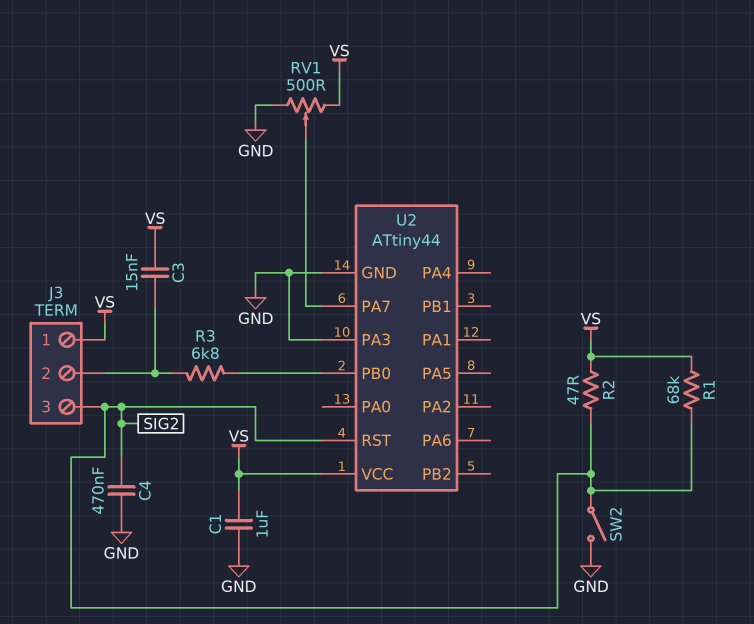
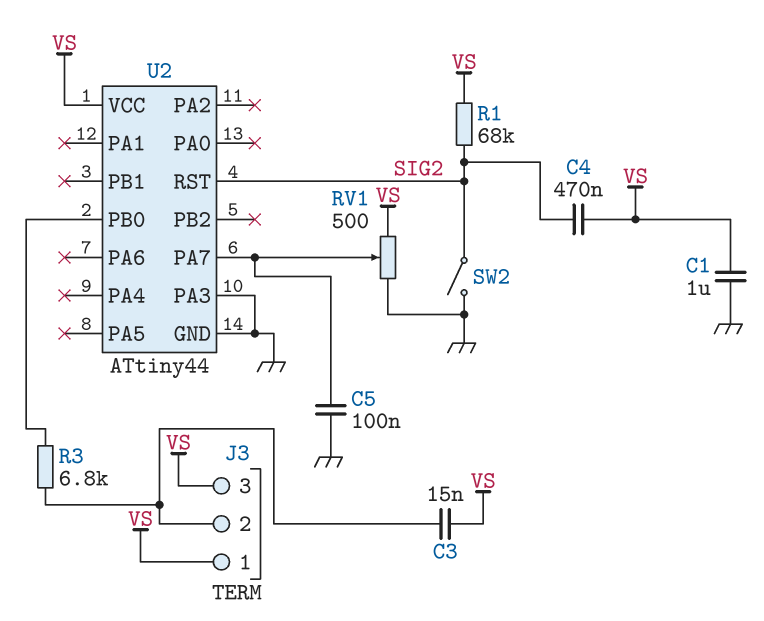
C4: 470nF (GND, SIG2) -> 470nF (SIG2, VS)
C5: none -> 100nF (GND, U2/PA7)
J3 pin 3: SIG2 -> VS
R2: 47 (SIG2, VS) -> none

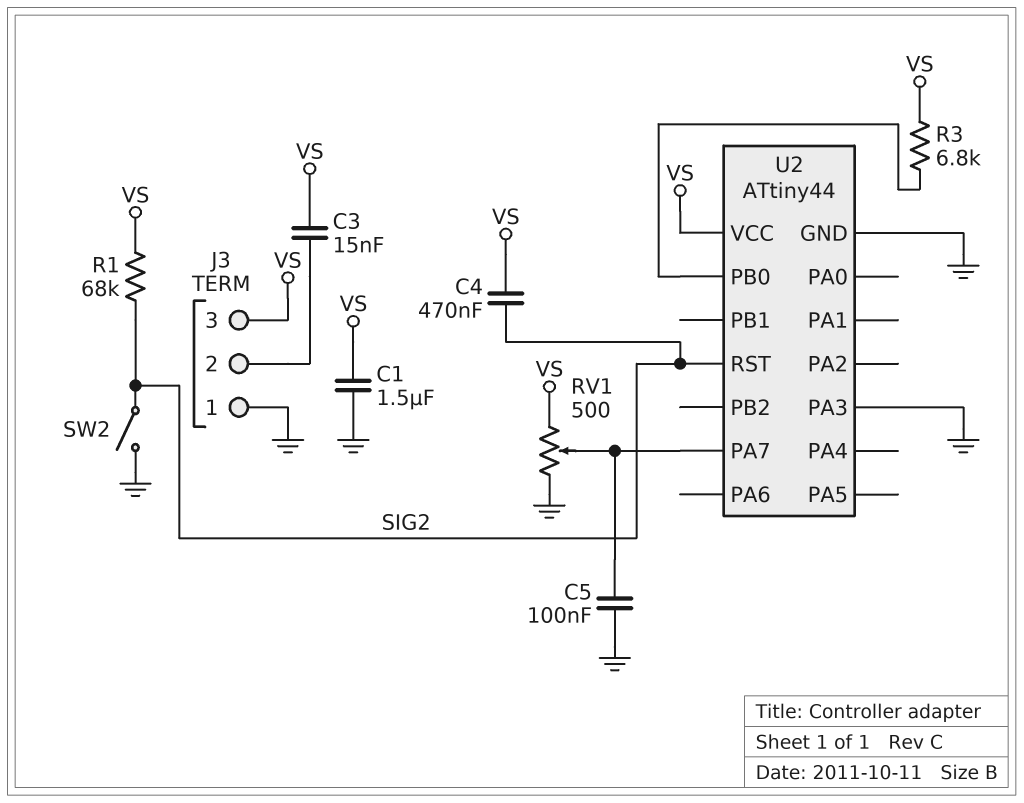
C1: 1uF (GND, VS) -> 1.5uF (GND, VS)
J3 pin 1: VS -> GND
R3: 6.8k (J3/2, U2/PB0) -> 6.8k (U2/PB0, VS)

